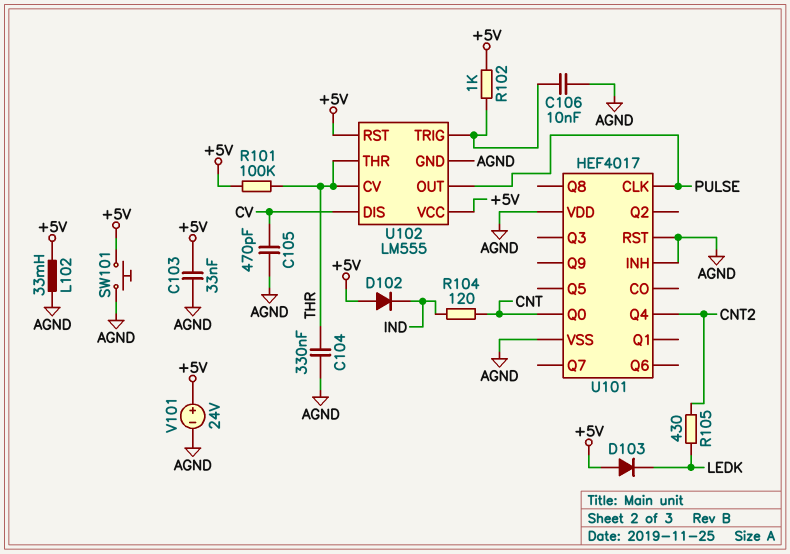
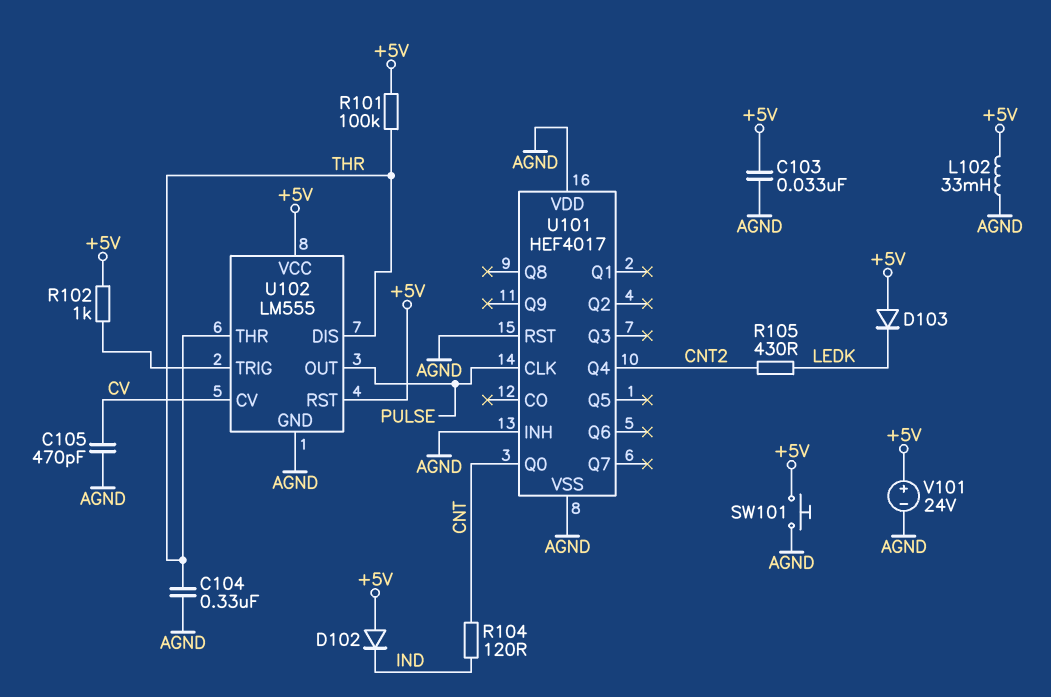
C106: 10nF (AGND, U102/TRIG) -> none
U102 pin CV: THR -> CV
U102 pin DIS: CV -> THR

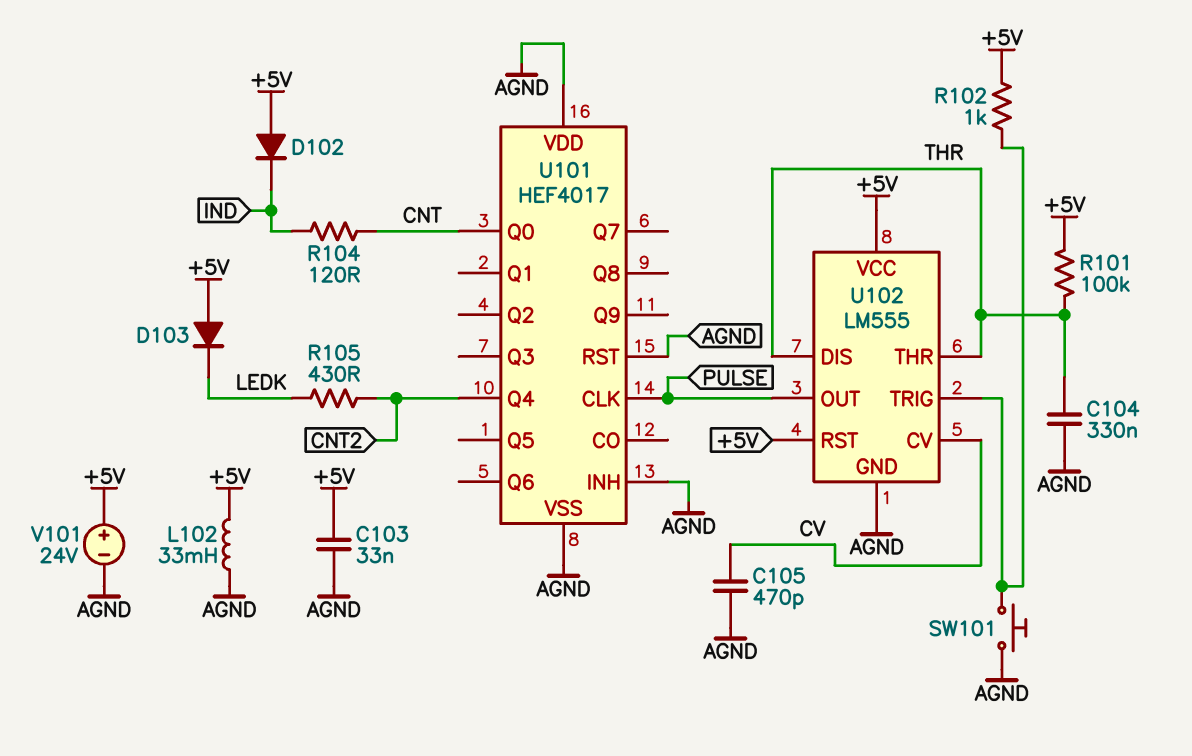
SW101: button (+5V, AGND) -> button (AGND, U102/TRIG)

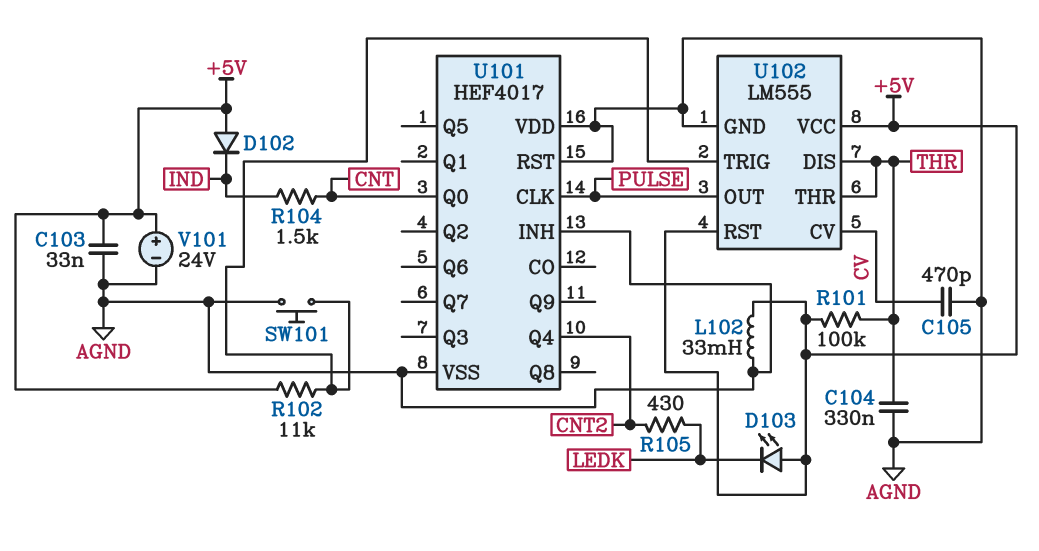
D103: diode (A +5V, K LEDK) -> LED (A +5V, K LEDK)
R102: 1k (+5V, U102/TRIG) -> 11k (+5V, U102/TRIG)
R104: 120 (CNT, IND) -> 1.5k (CNT, IND)

